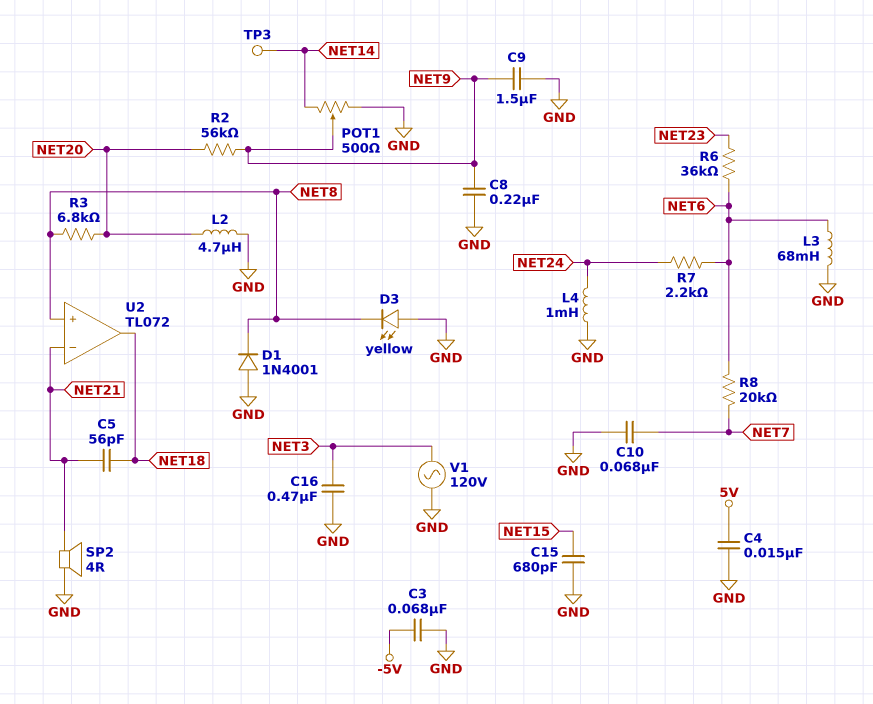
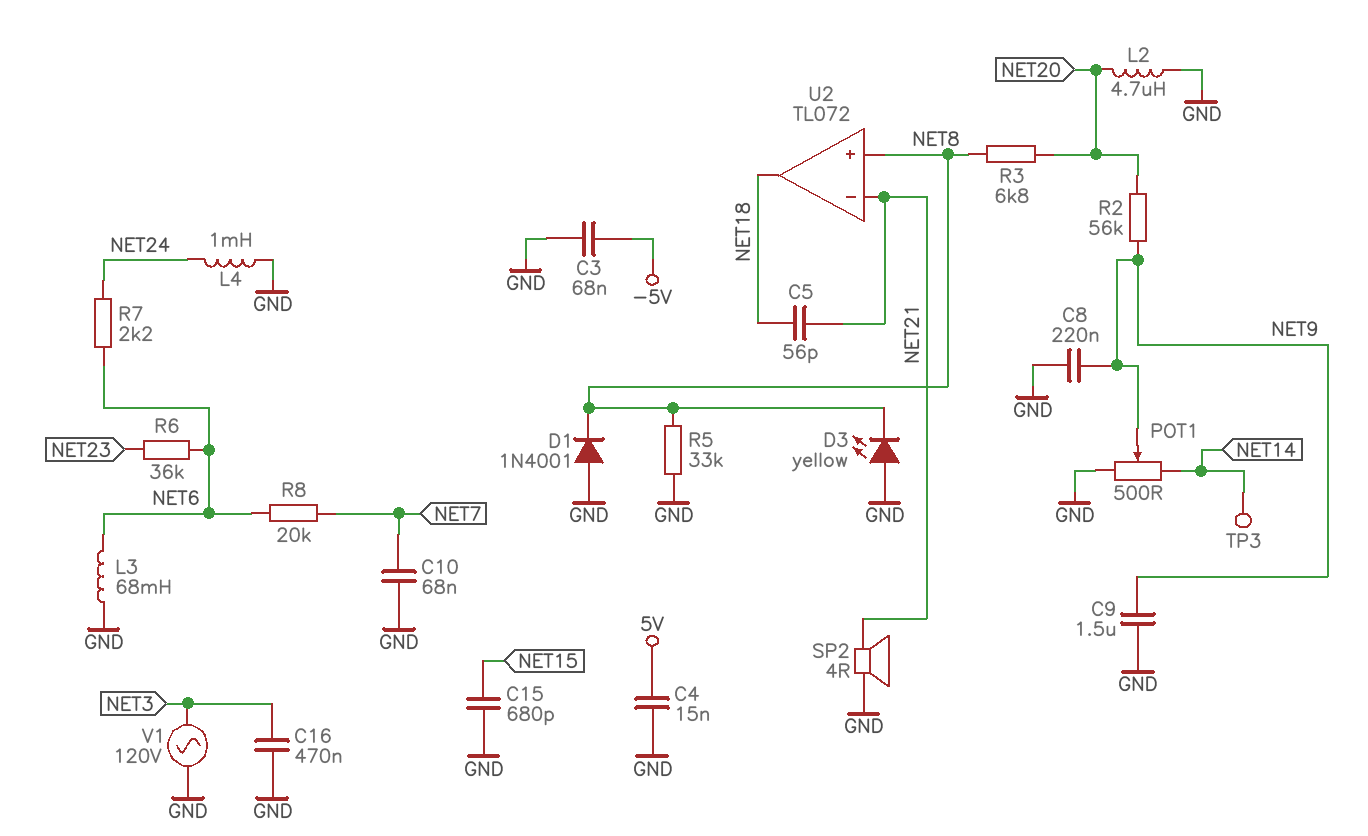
R5: none -> 33k (GND, NET8)

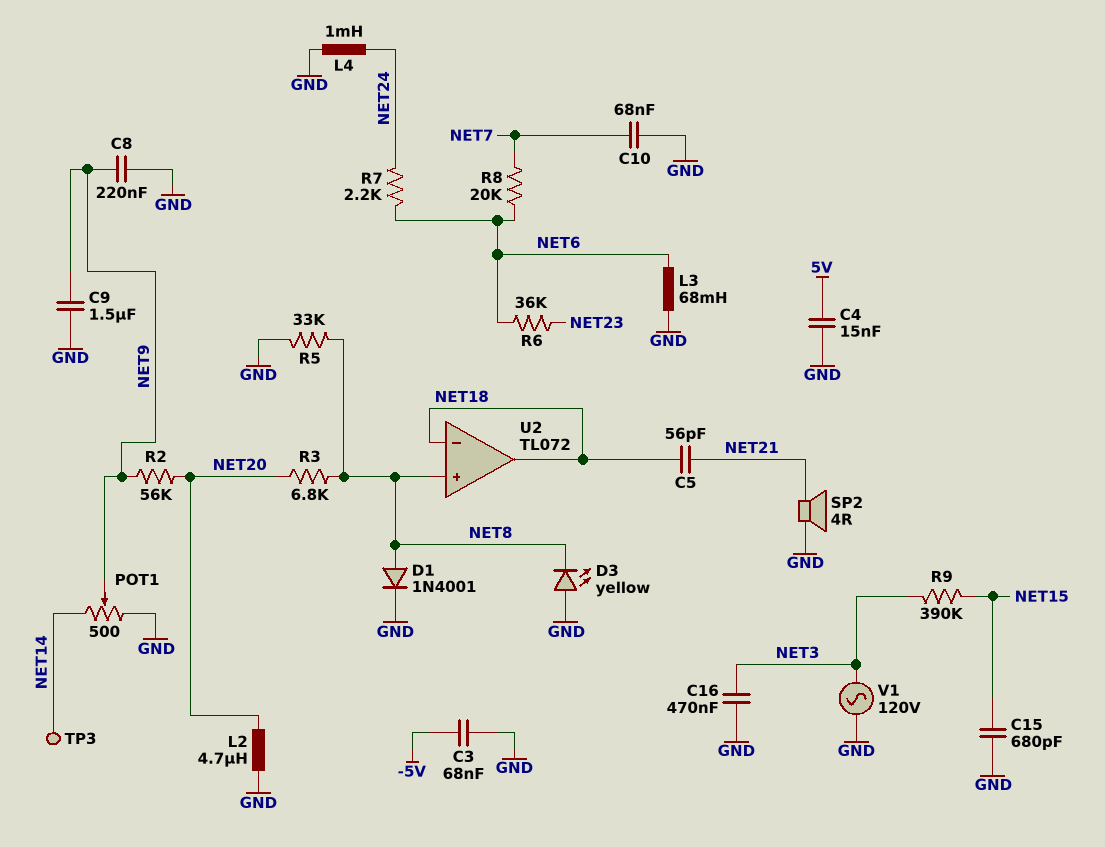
D1: diode 1N4001 (A GND, K NET8) -> diode 1N4001 (A NET8, K GND)
R9: none -> 390k (NET3, NET15)
U2 pin in-: NET21 -> NET18

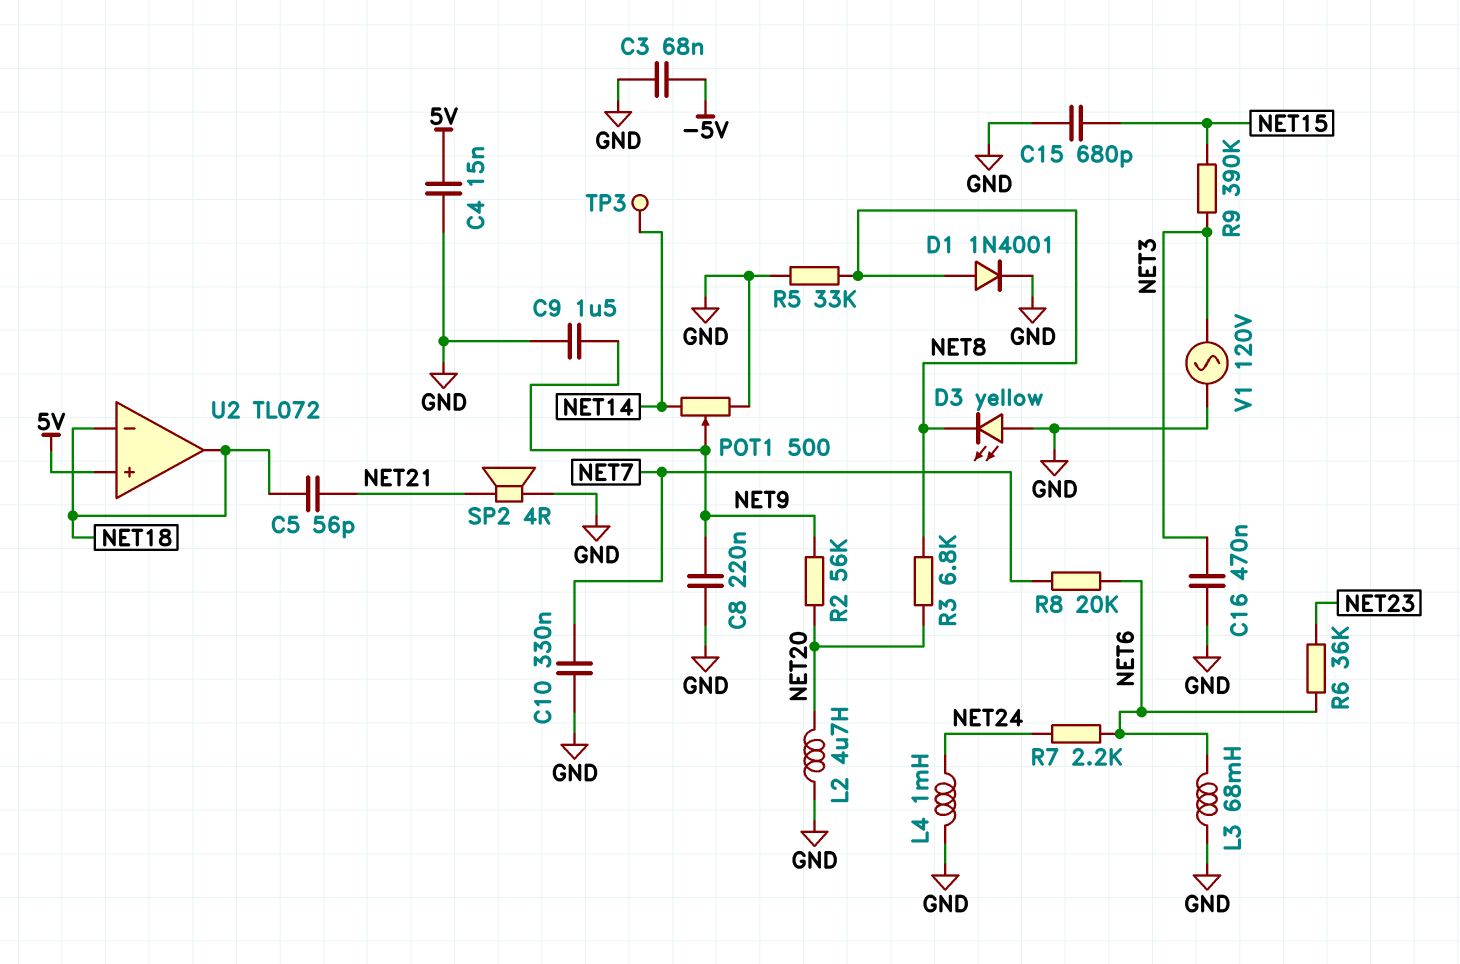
C10: 68nF (GND, NET7) -> 330nF (GND, NET7)
U2 pin in+: NET8 -> 5V

